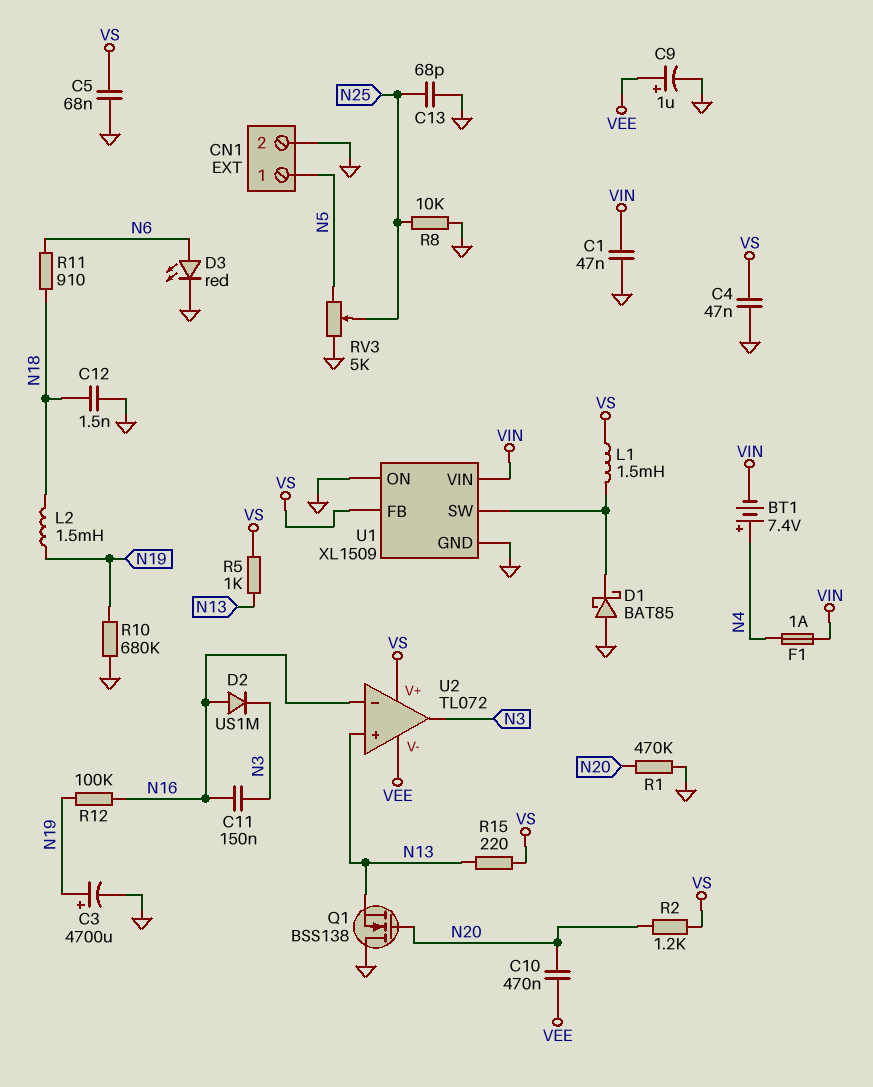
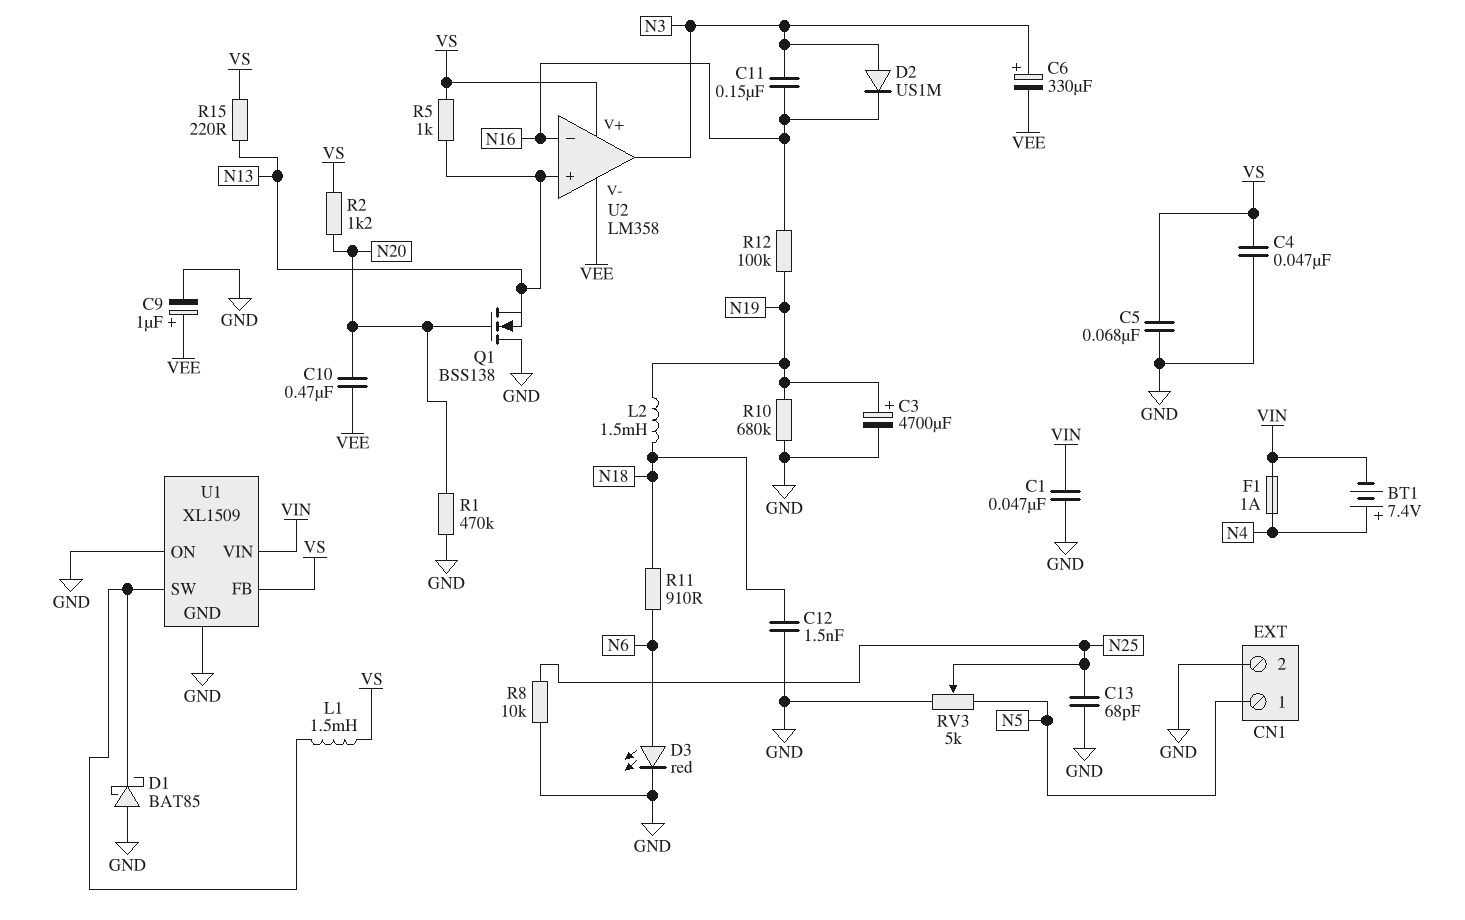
C6: none -> 330uF (plus N3, minus VEE)
D2: diode US1M (A N16, K N3) -> diode US1M (A N3, K N16)
U2: TL072 -> LM358

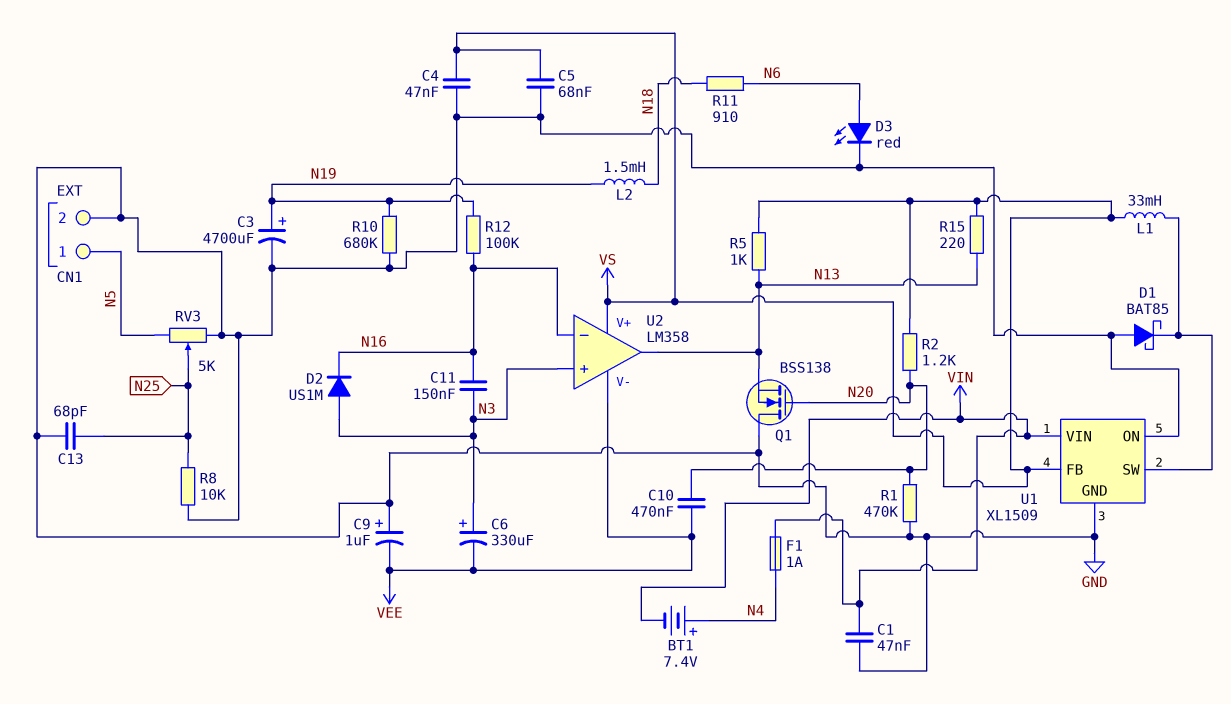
C9: 1uF (plus VEE, minus GND) -> 1uF (plus GND, minus VEE)
C12: 1.5nF (GND, N18) -> none
L1: 1.5mH (U1/SW, VS) -> 33mH (U1/SW, VS)
U2 pin in+: N13 -> N3
U2 pin out: N3 -> N13

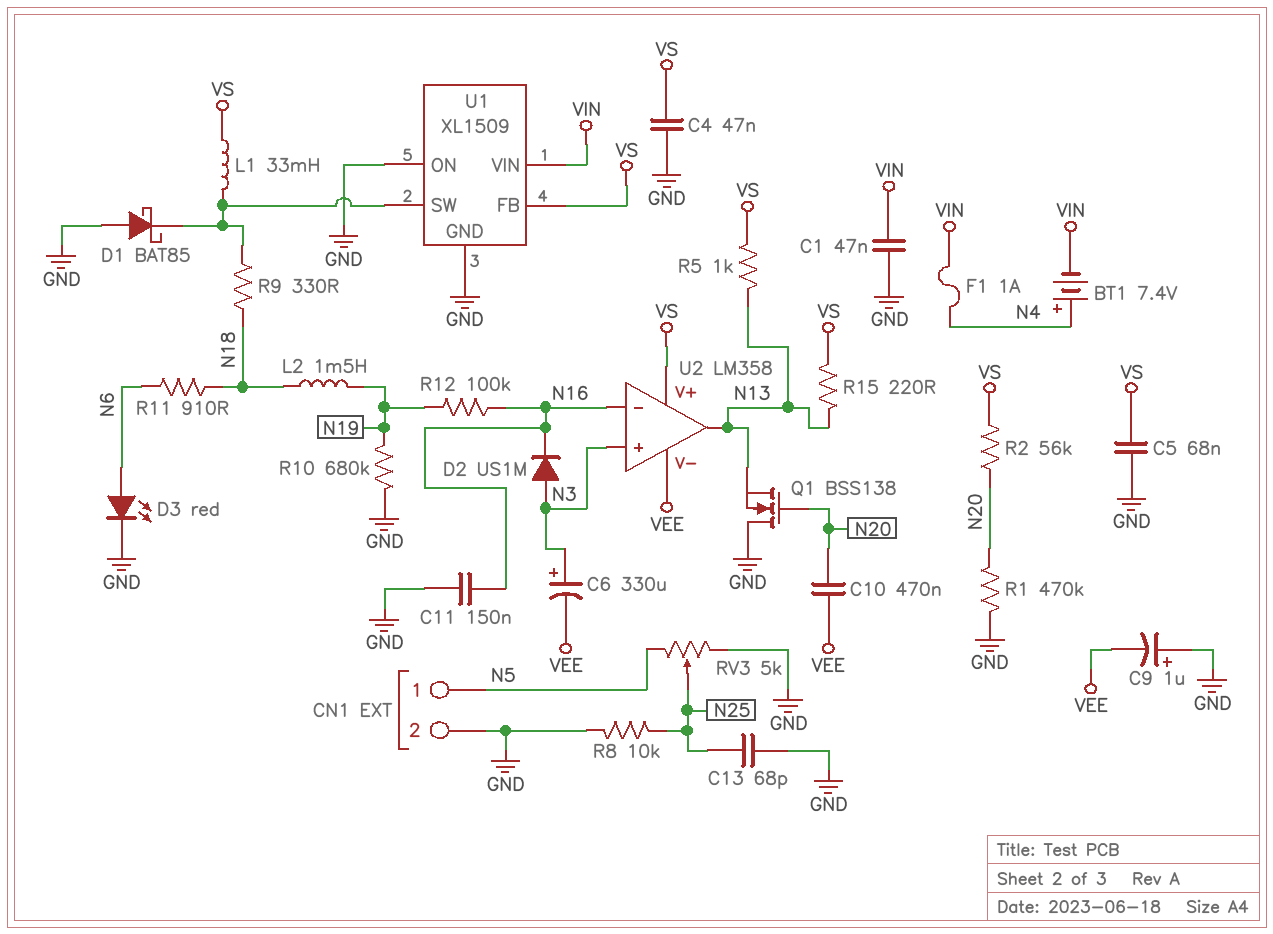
C3: 4700uF (plus N19, minus GND) -> none
C11: 150nF (N3, N16) -> 150nF (GND, N16)
R2: 1.2k (N20, VS) -> 56k (N20, VS)
R9: none -> 330 (N18, U1/SW)

